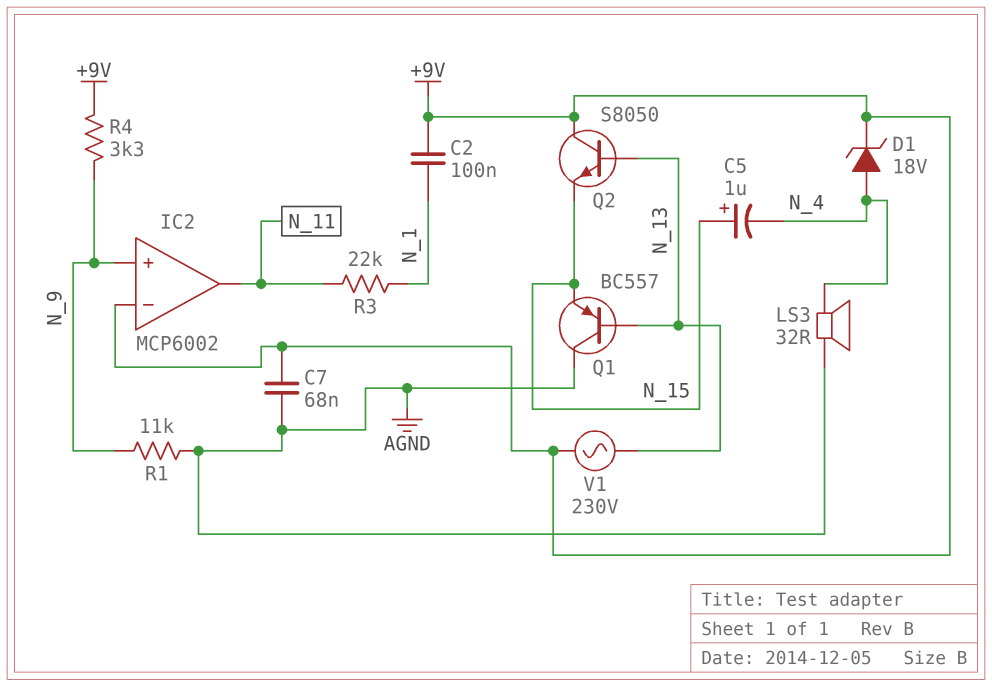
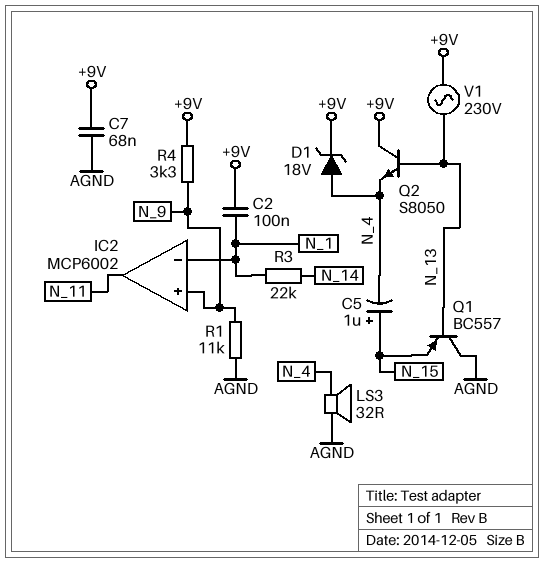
IC2 pin in-: +9V -> N_1
Q2: NPN S8050 (B N_13, C +9V, E N_15) -> NPN S8050 (B N_13, C +9V, E N_4)
R3: 22k (N_1, N_11) -> 22k (N_1, N_14)

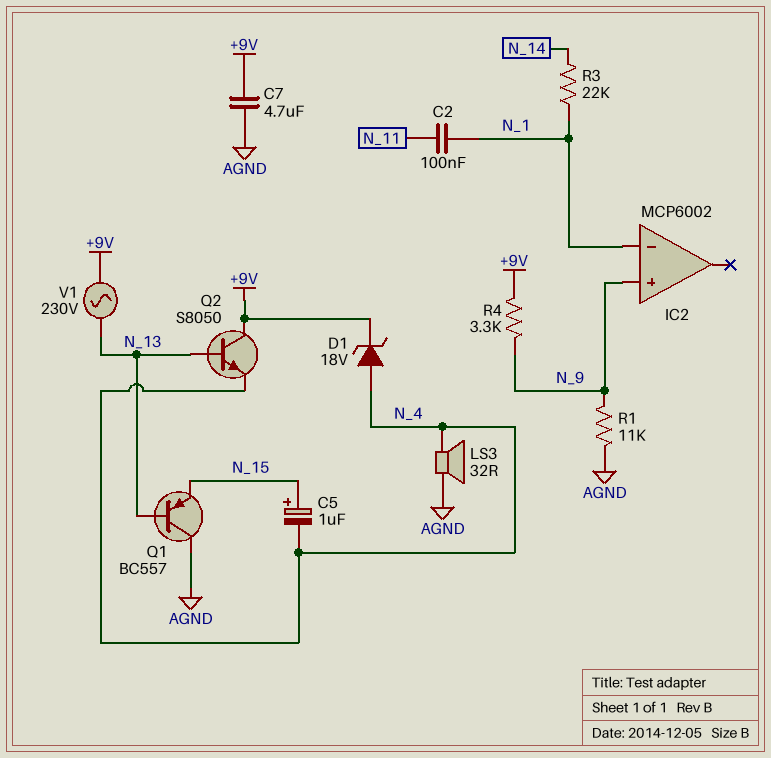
C2: 100nF (+9V, N_1) -> 100nF (N_1, N_11)
C7: 68nF (+9V, AGND) -> 4.7uF (+9V, AGND)
IC2 pin out: N_11 -> none

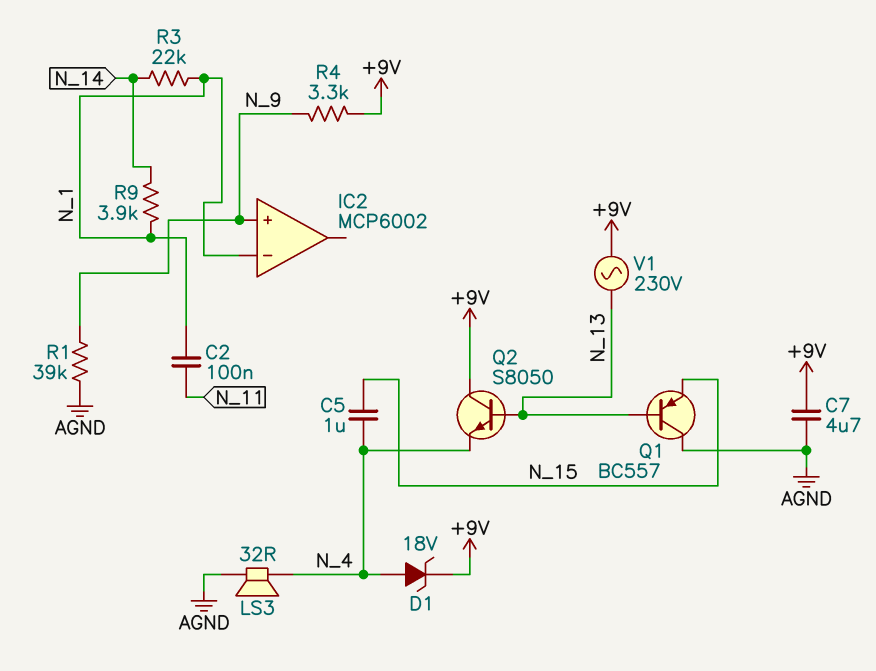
C5: 1uF (plus N_15, minus N_4) -> 1uF (N_4, N_15)
R1: 11k (AGND, N_9) -> 39k (AGND, N_9)
R9: none -> 3.9k (N_1, N_14)

